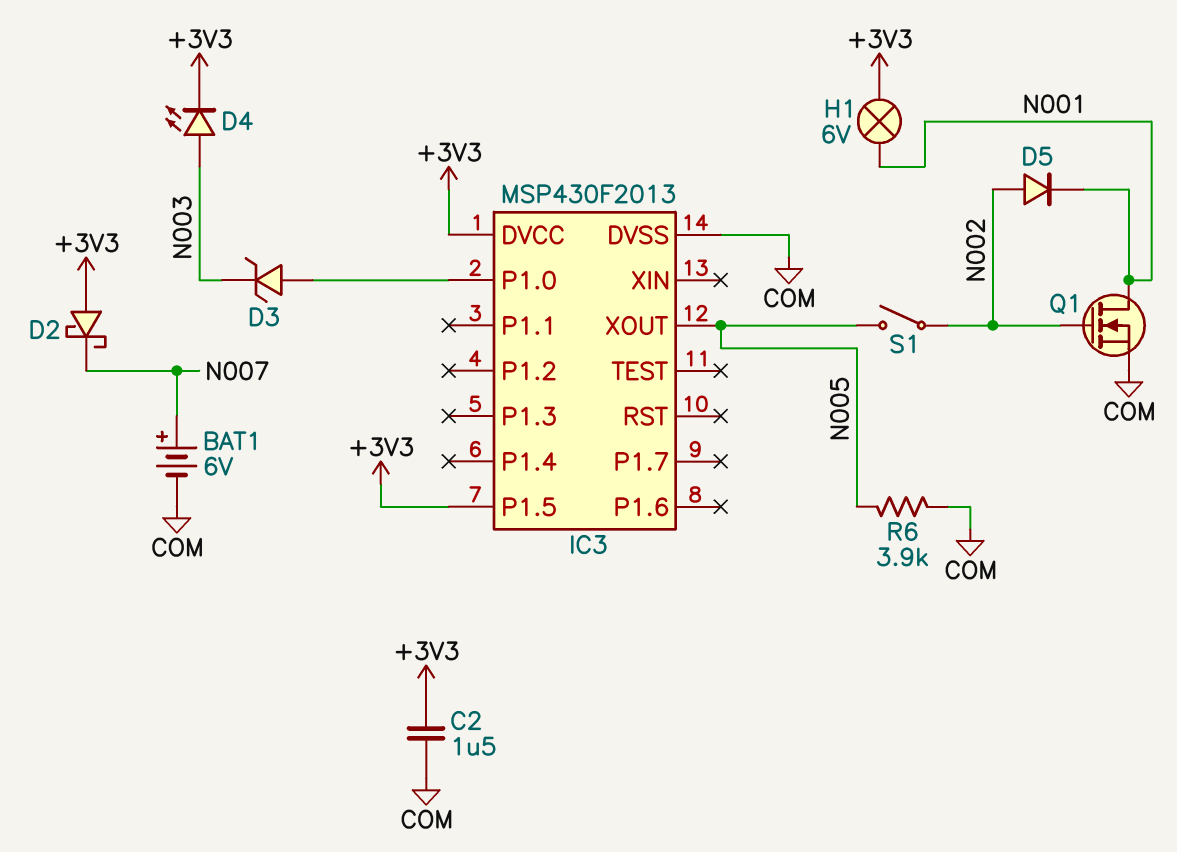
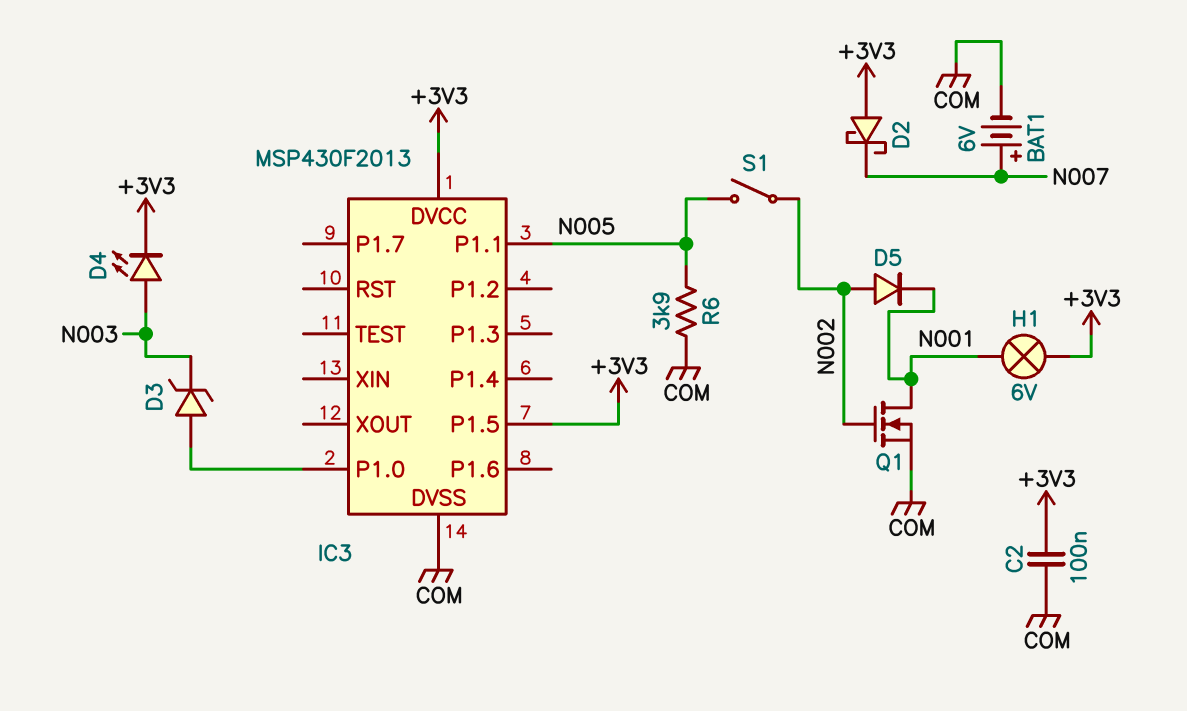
C2: 1.5uF (+3V3, COM) -> 100nF (+3V3, COM)
IC3 pin P1.1: none -> N005
IC3 pin XOUT: N005 -> none

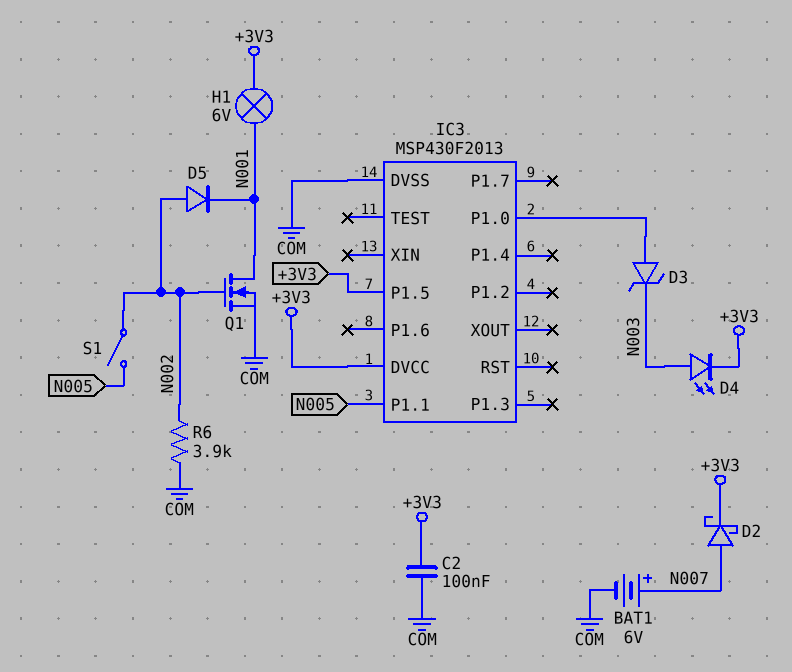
D2: schottky (A +3V3, K N007) -> schottky (A N007, K +3V3)
R6: 3.9k (COM, N005) -> 3.9k (COM, N002)

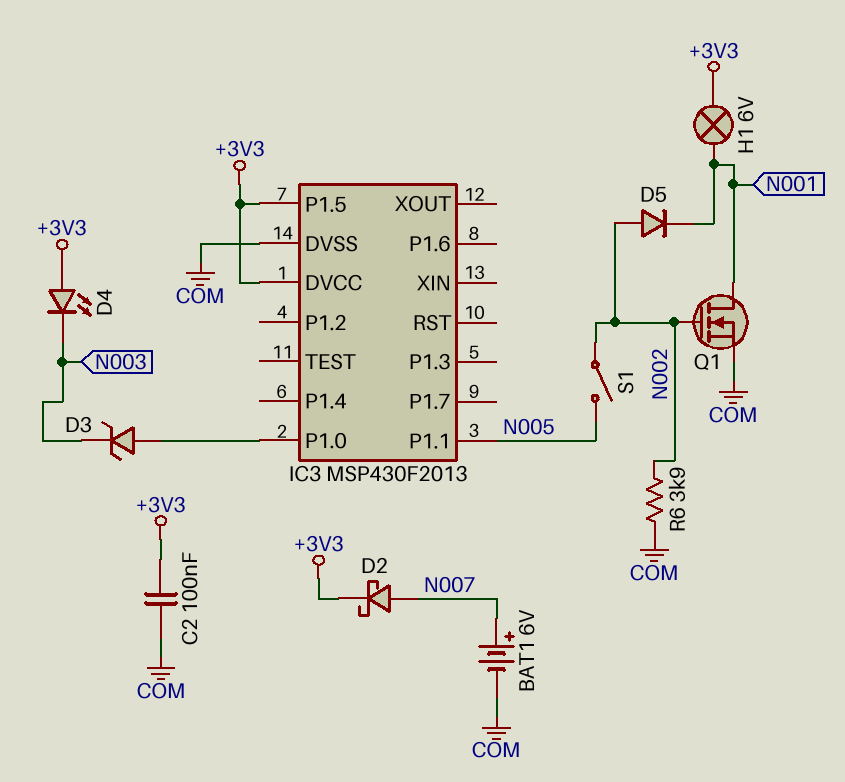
D4: LED (A N003, K +3V3) -> LED (A +3V3, K N003)

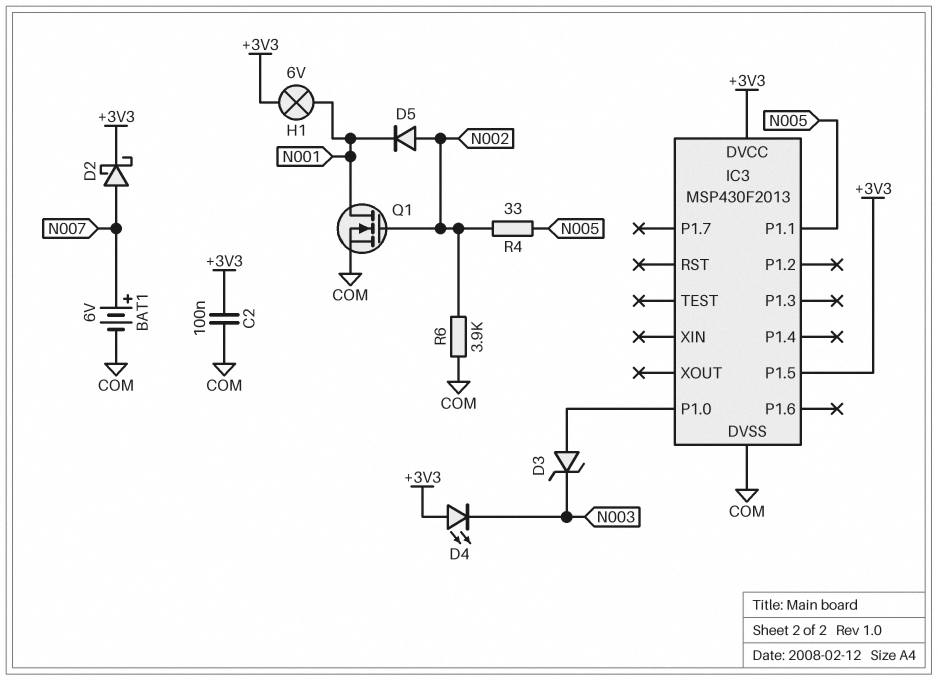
R4: none -> 33 (N002, N005)
S1: switch (N002, N005) -> none

